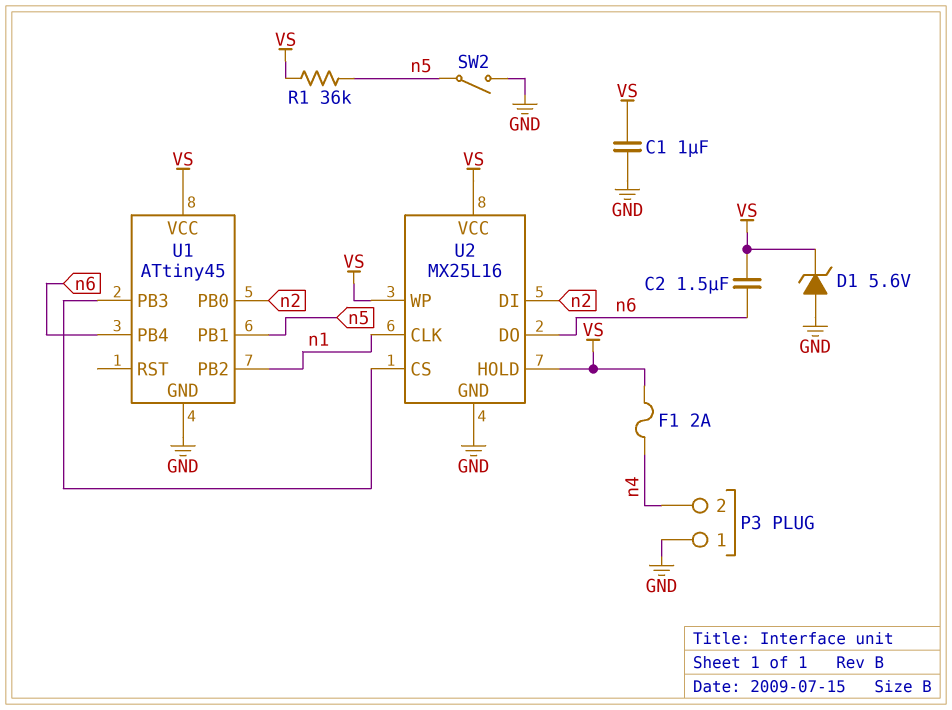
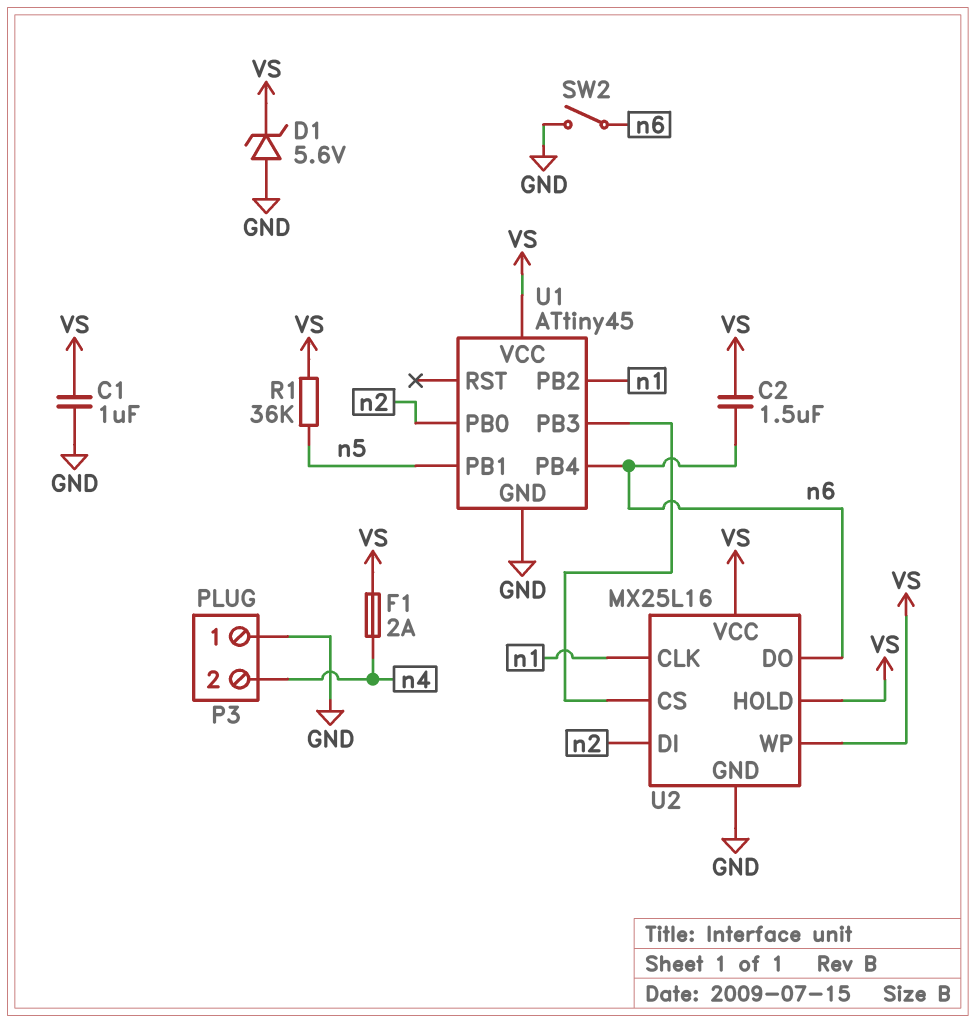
SW2: switch (GND, n5) -> switch (GND, n6)

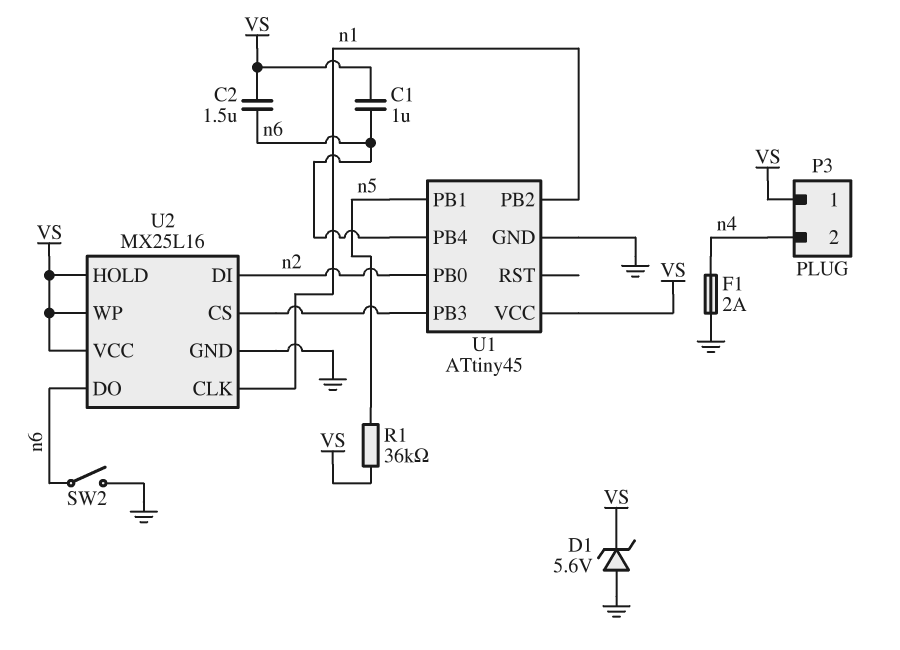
C1: 1uF (GND, VS) -> 1uF (VS, n6)
F1: 2A (VS, n4) -> 2A (GND, n4)
P3 pin 1: GND -> VS

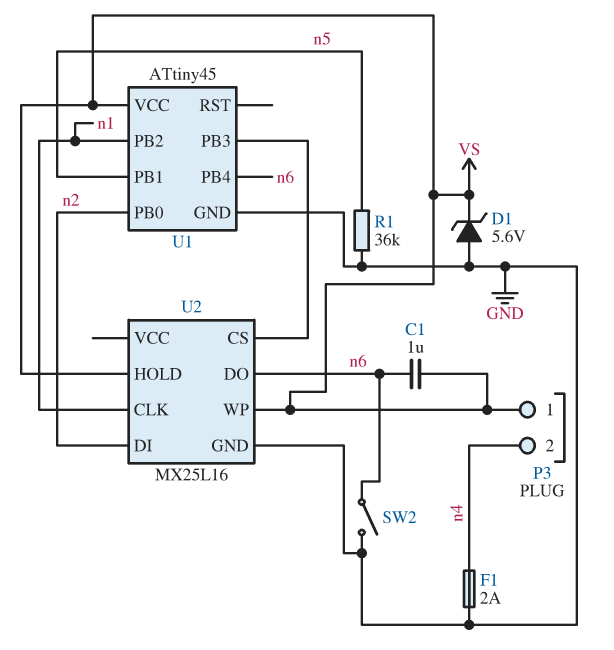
C2: 1.5uF (VS, n6) -> none
R1: 36k (VS, n5) -> 36k (GND, n5)
U2 pin VCC: VS -> none

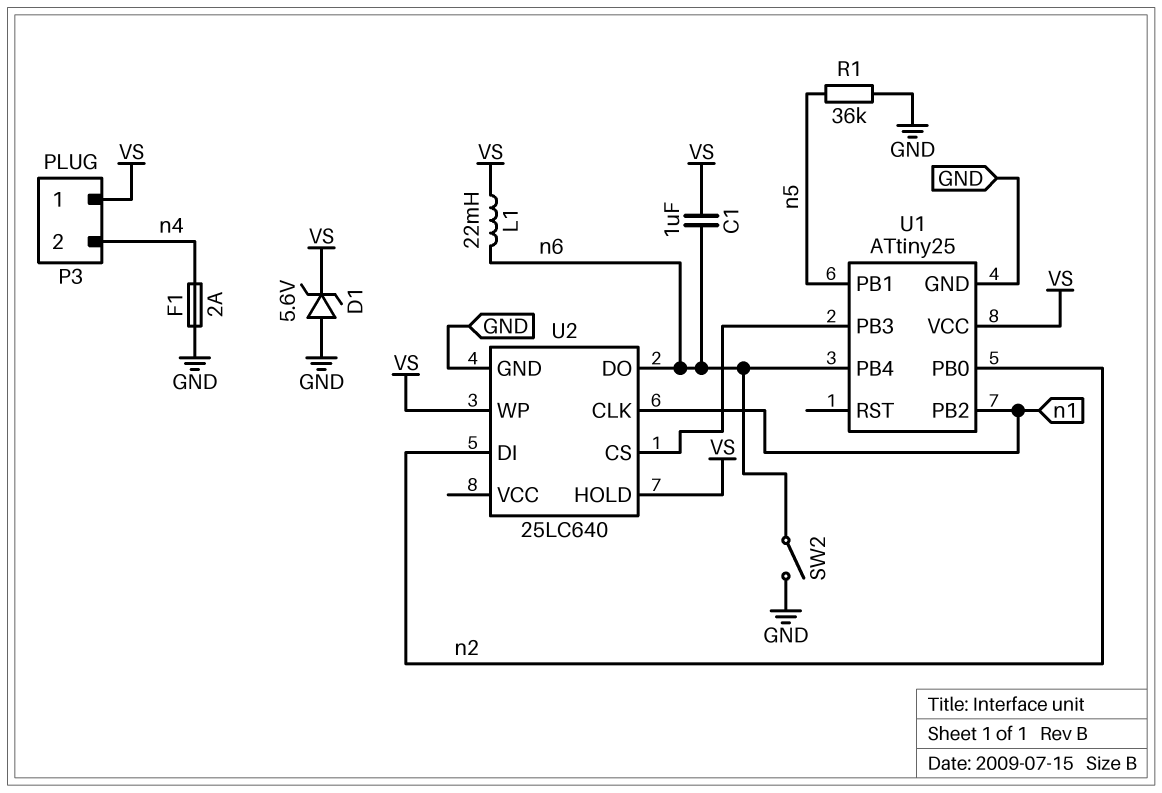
L1: none -> 22mH (VS, n6)
U1: ATtiny45 -> ATtiny25
U2: MX25L16 -> 25LC640

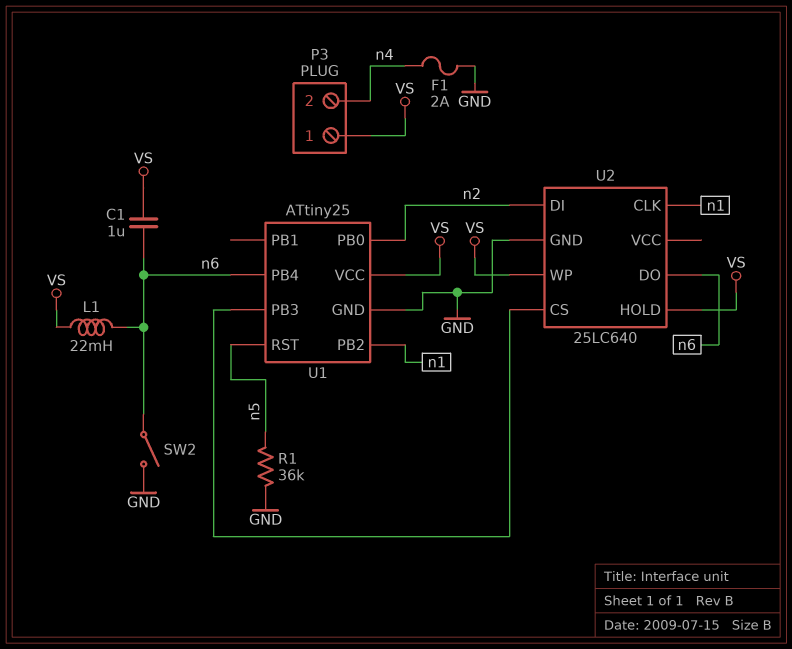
D1: zener 5.6V (A GND, K VS) -> none
U1 pin PB1: n5 -> none
U1 pin RST: none -> n5

